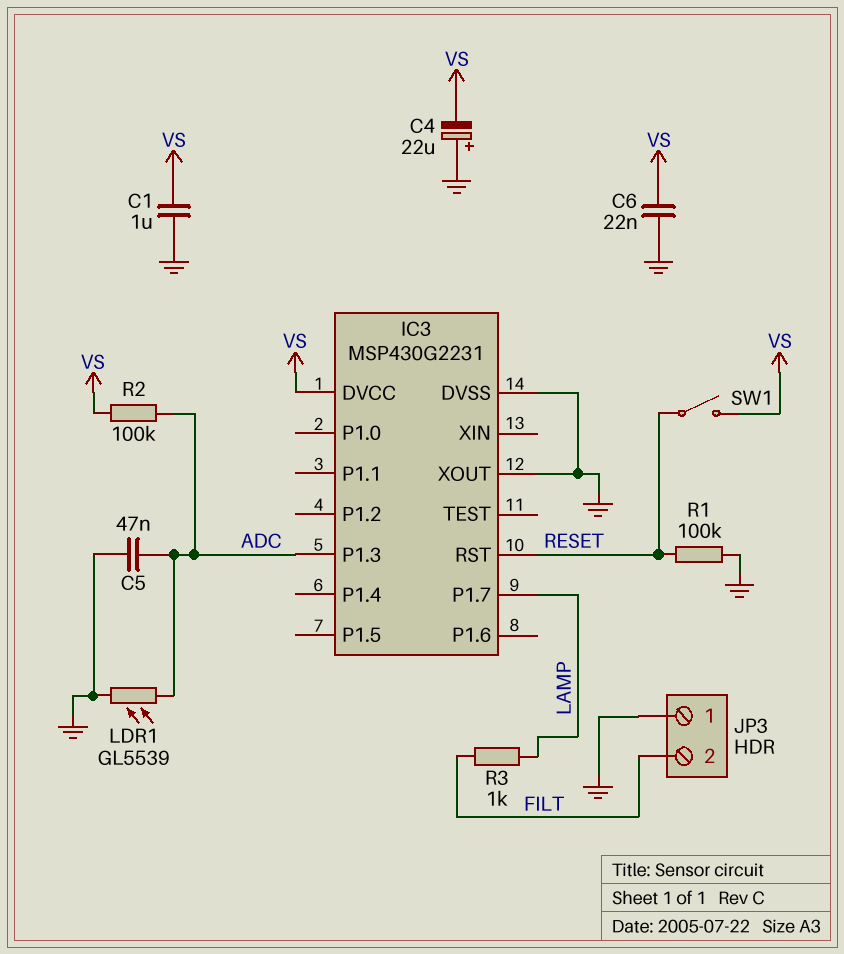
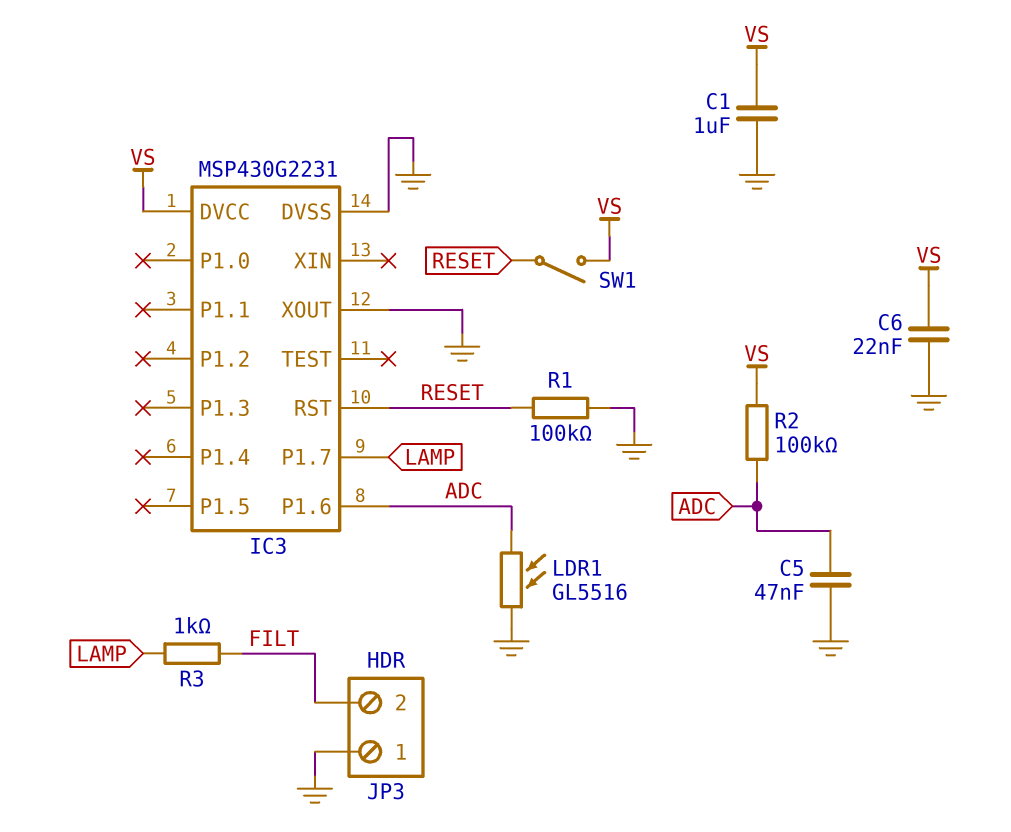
C4: 22uF (plus GND, minus VS) -> none
IC3 pin P1.3: ADC -> none
IC3 pin P1.6: none -> ADC
LDR1: GL5539 (ADC, GND) -> GL5516 (ADC, GND)

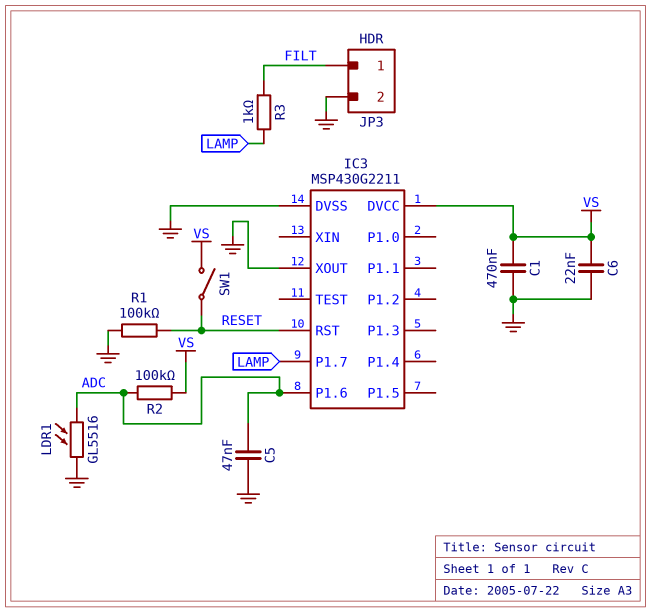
C1: 1uF (GND, VS) -> 470nF (GND, VS)
IC3: MSP430G2231 -> MSP430G2211
JP3 pin 1: GND -> FILT
JP3 pin 2: FILT -> GND

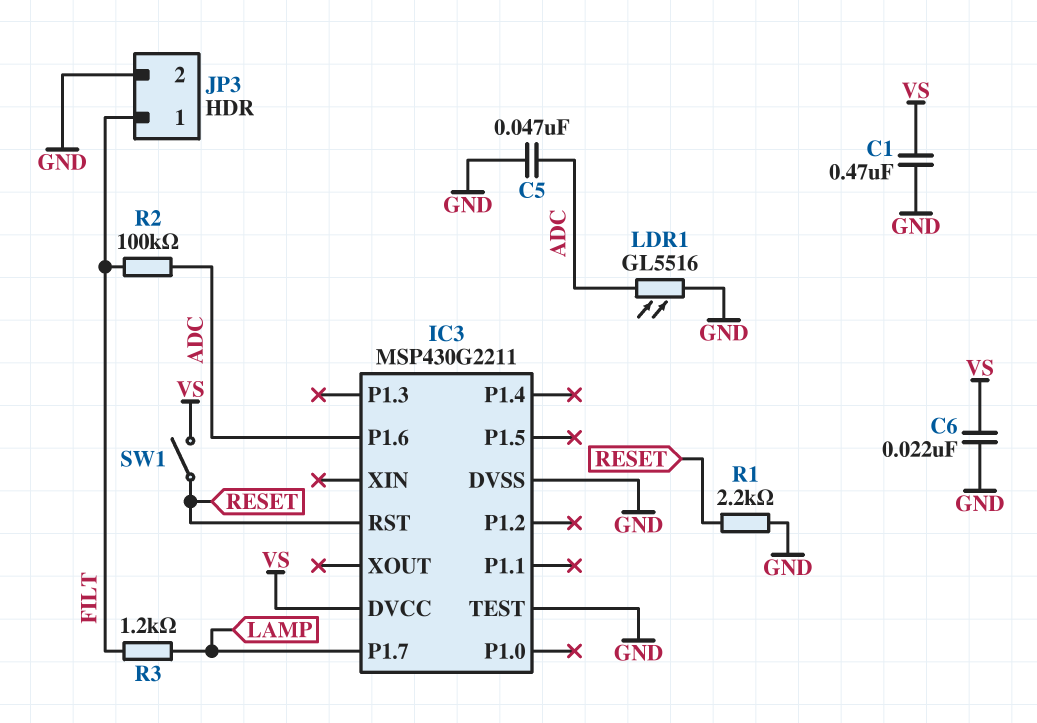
IC3 pin TEST: none -> GND
IC3 pin XOUT: GND -> none
R1: 100k (GND, RESET) -> 2.2k (GND, RESET)
R2: 100k (ADC, VS) -> 100k (ADC, FILT)
R3: 1k (FILT, LAMP) -> 1.2k (FILT, LAMP)

